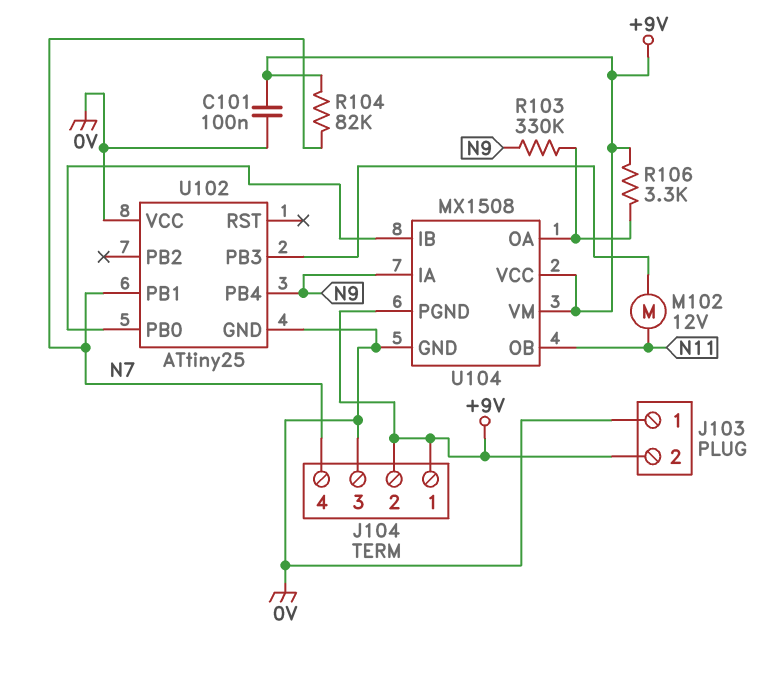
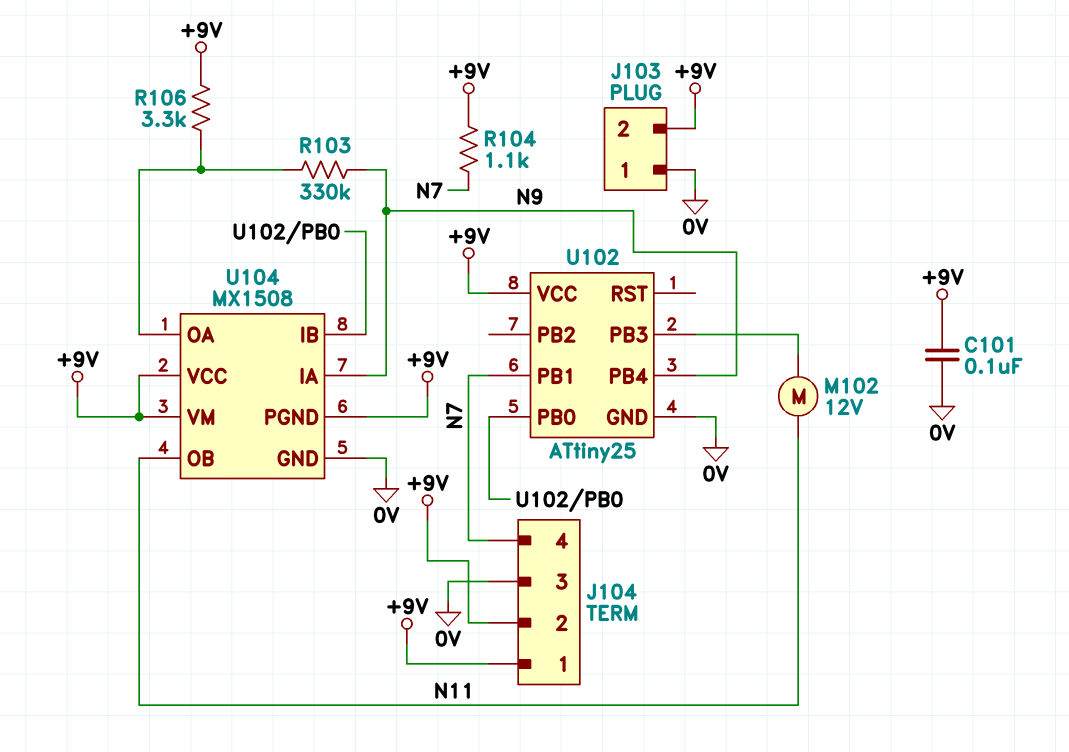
R104: 82k (+9V, N7) -> 1.1k (+9V, N7)
U102 pin VCC: 0V -> +9V

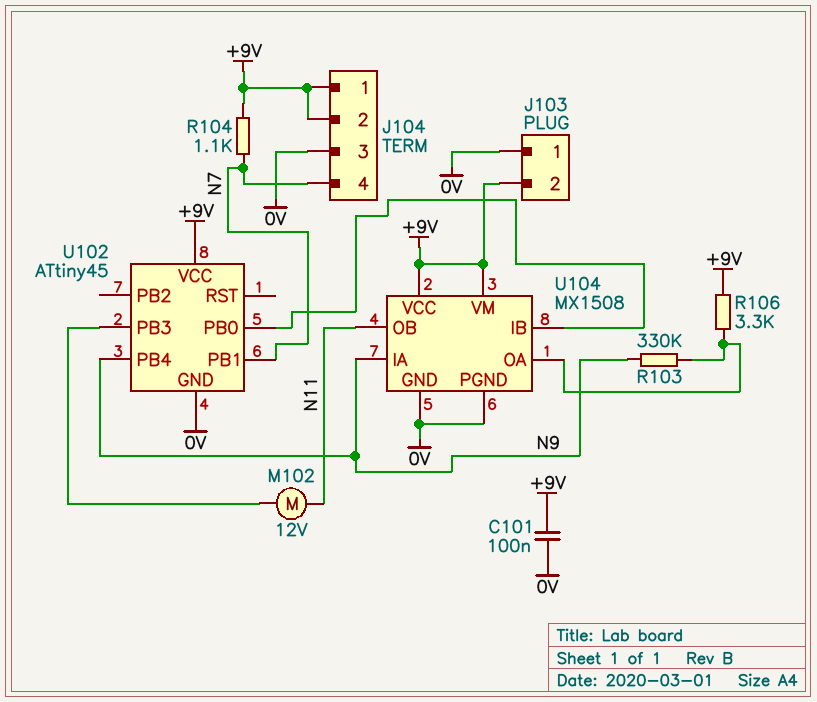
U102: ATtiny25 -> ATtiny45
U104 pin PGND: +9V -> 0V

